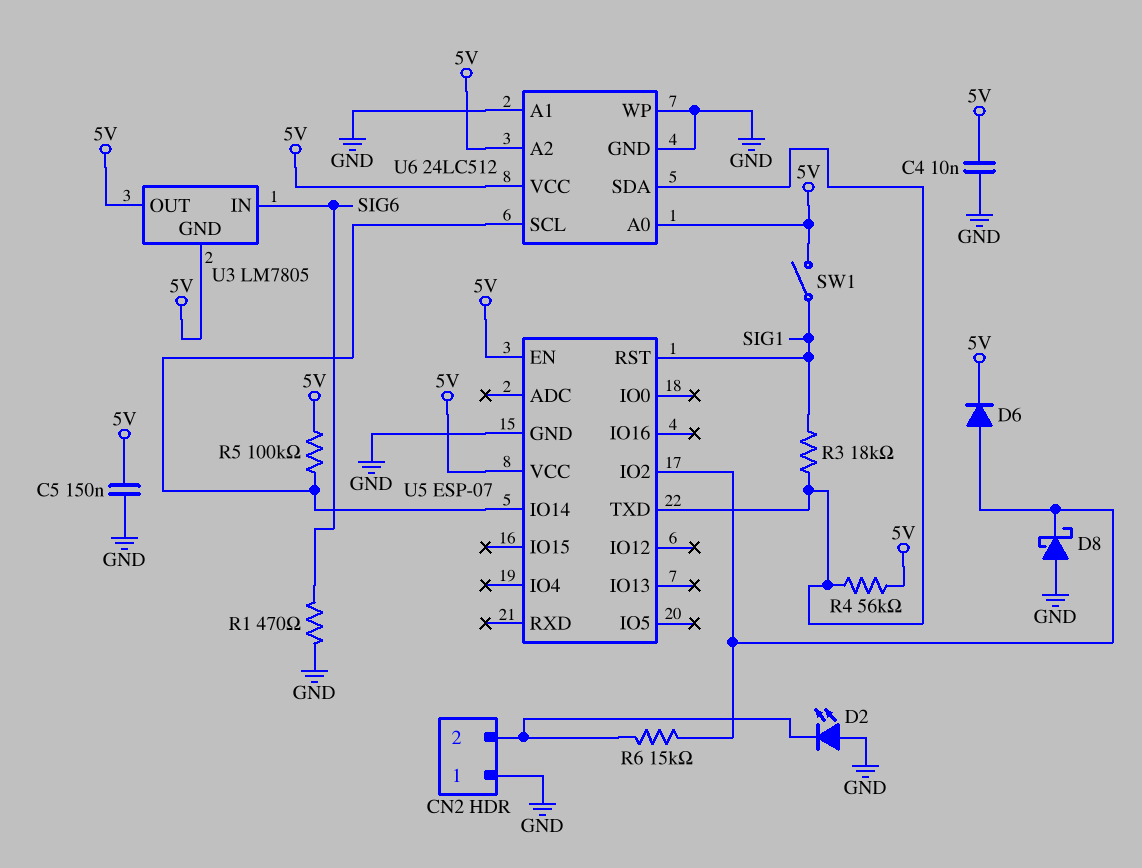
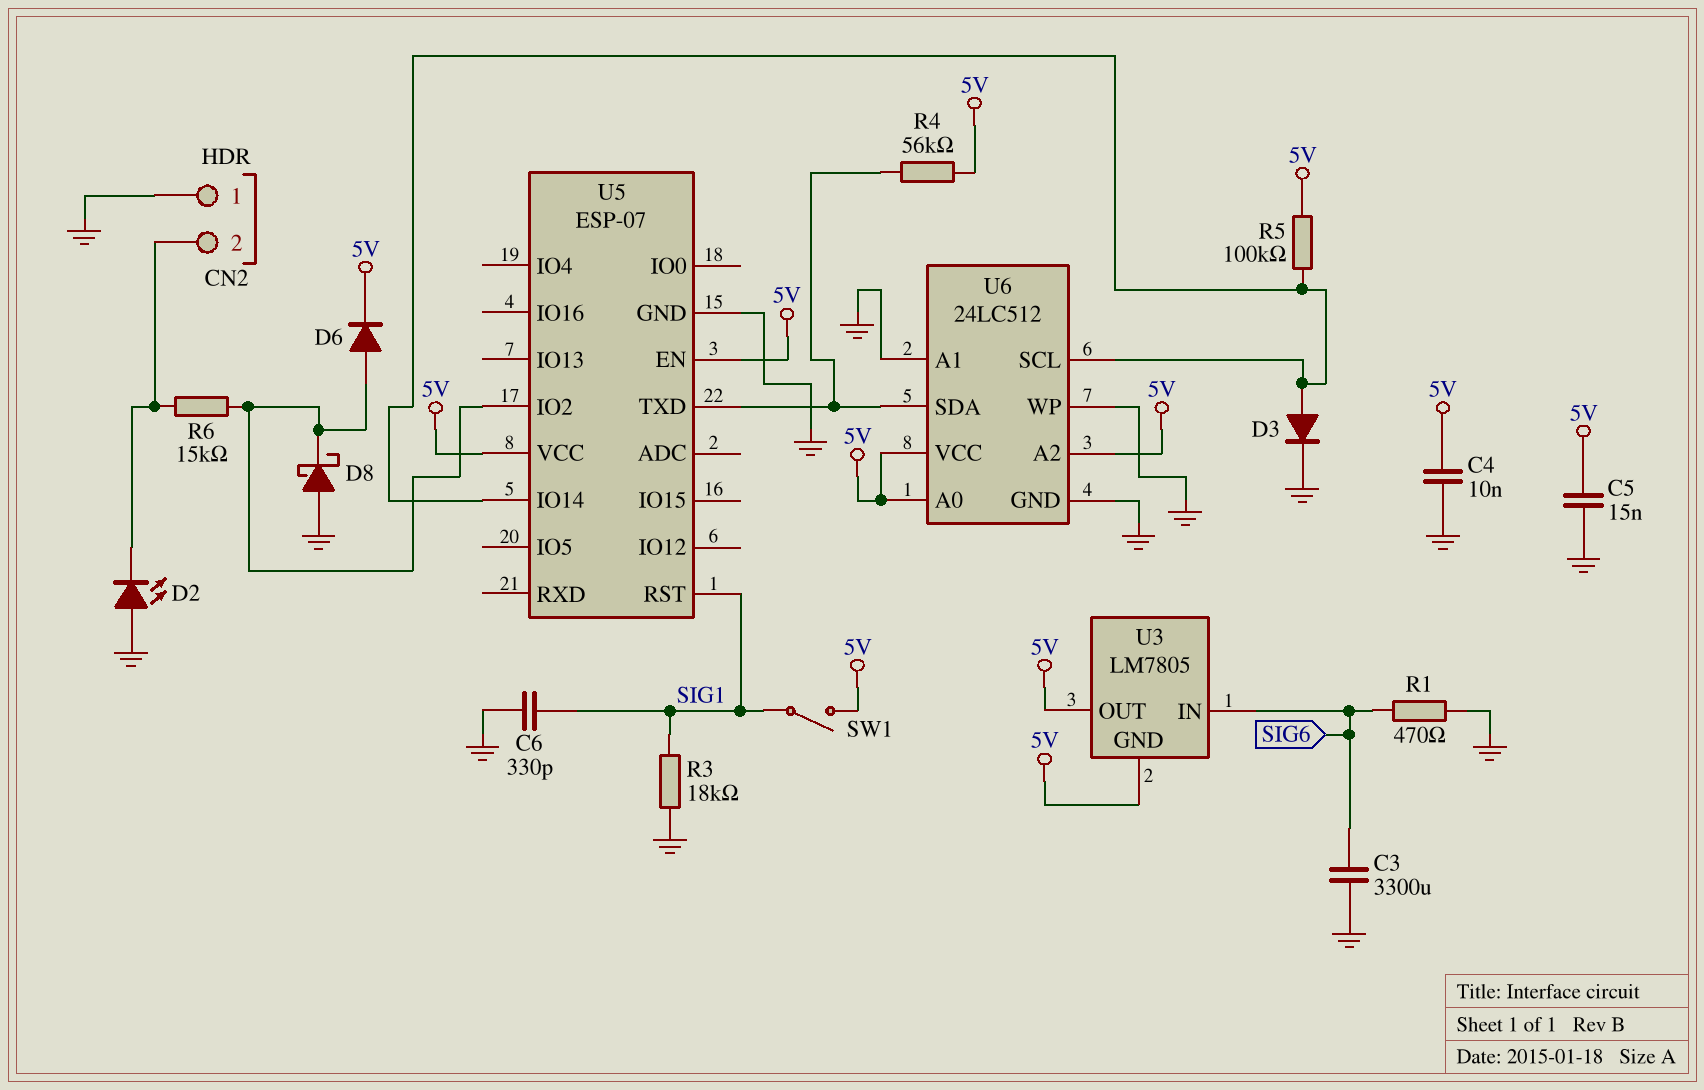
C3: none -> 3300uF (GND, SIG6)
C5: 150nF (5V, GND) -> 15nF (5V, GND)
C6: none -> 330pF (GND, SIG1)
D3: none -> diode (A U5/IO14, K GND)
R3: 18k (SIG1, U5/TXD) -> 18k (GND, SIG1)

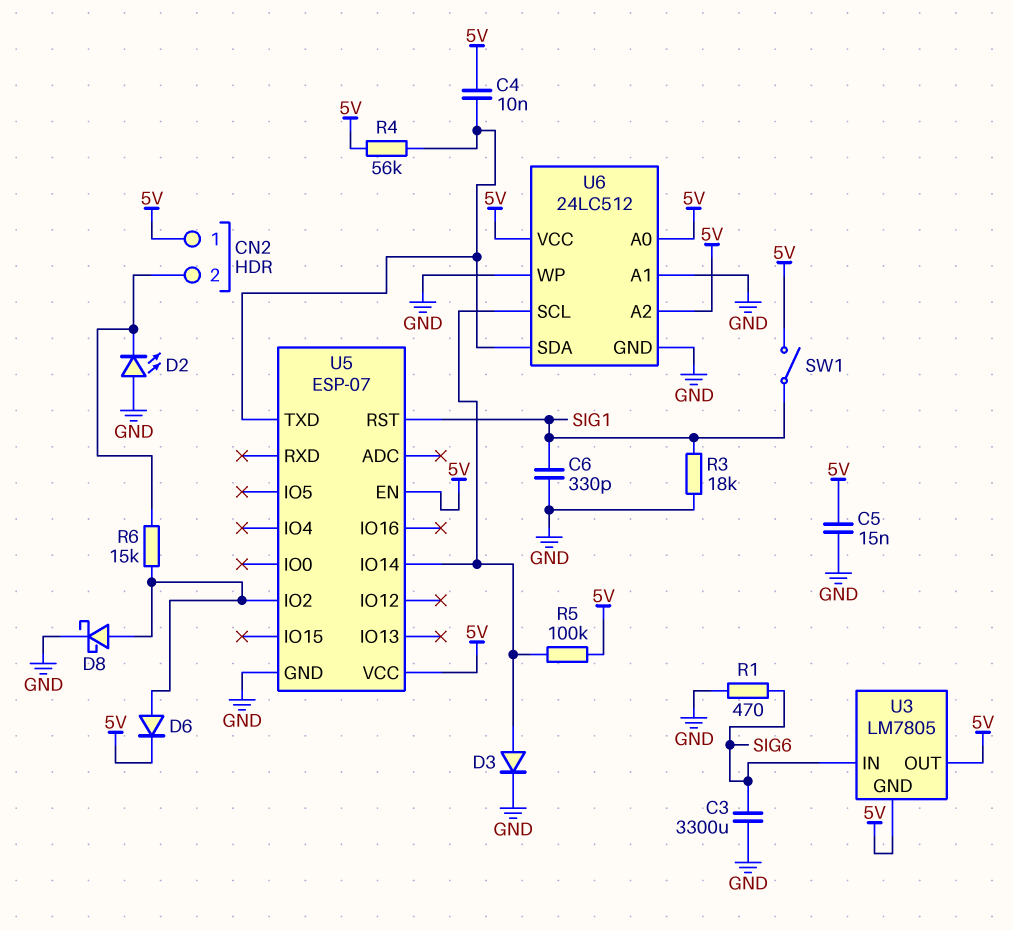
C4: 10nF (5V, GND) -> 10nF (5V, U5/TXD)
CN2 pin 1: GND -> 5V
D8: schottky (A GND, K U5/IO2) -> schottky (A U5/IO2, K GND)

